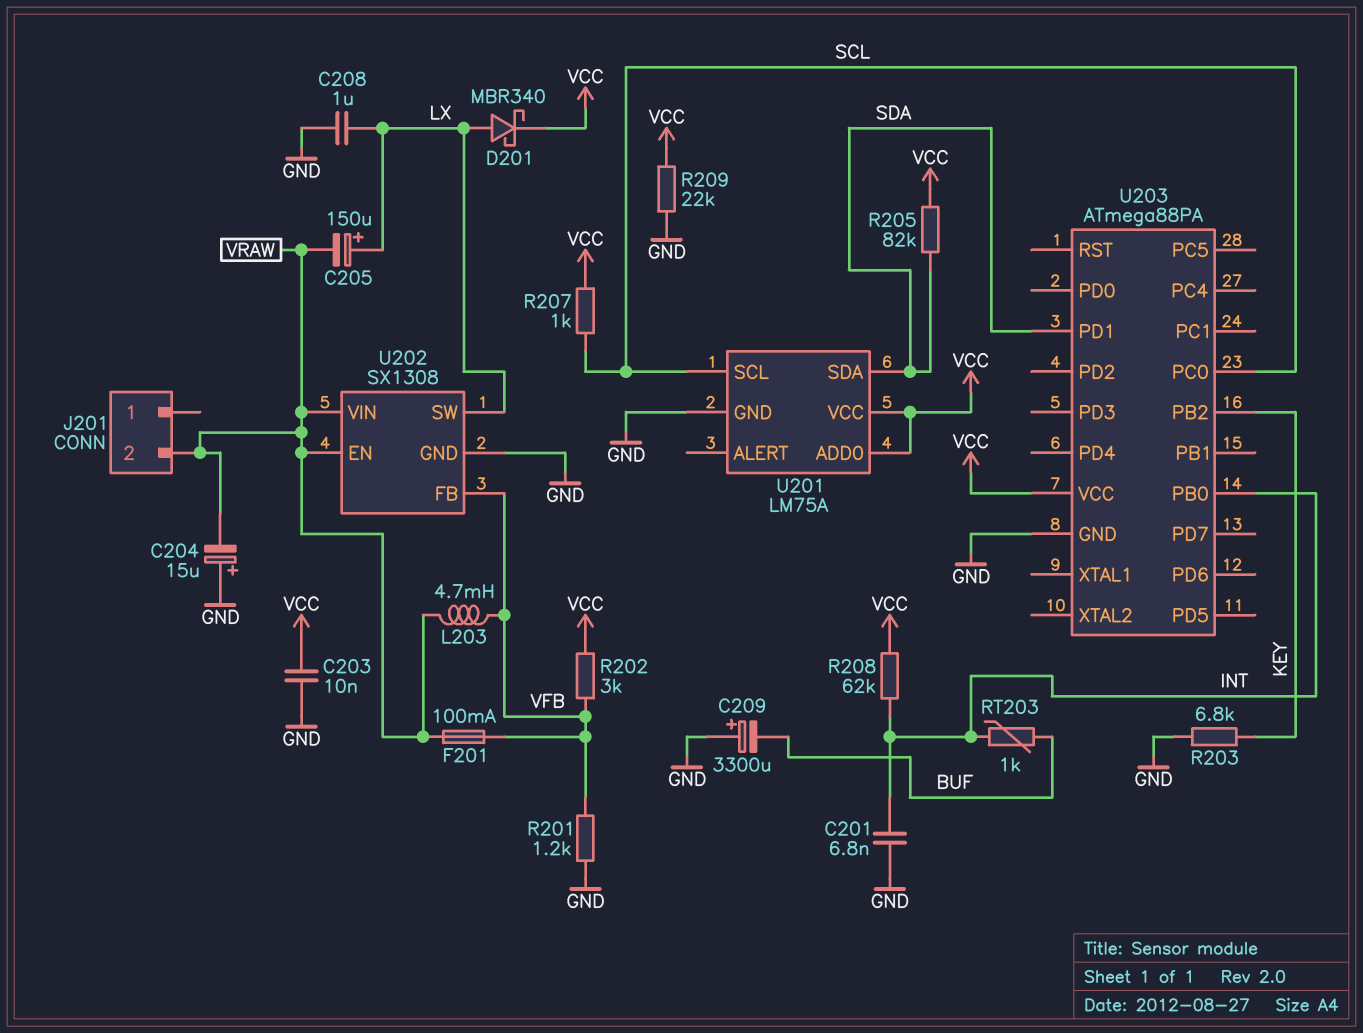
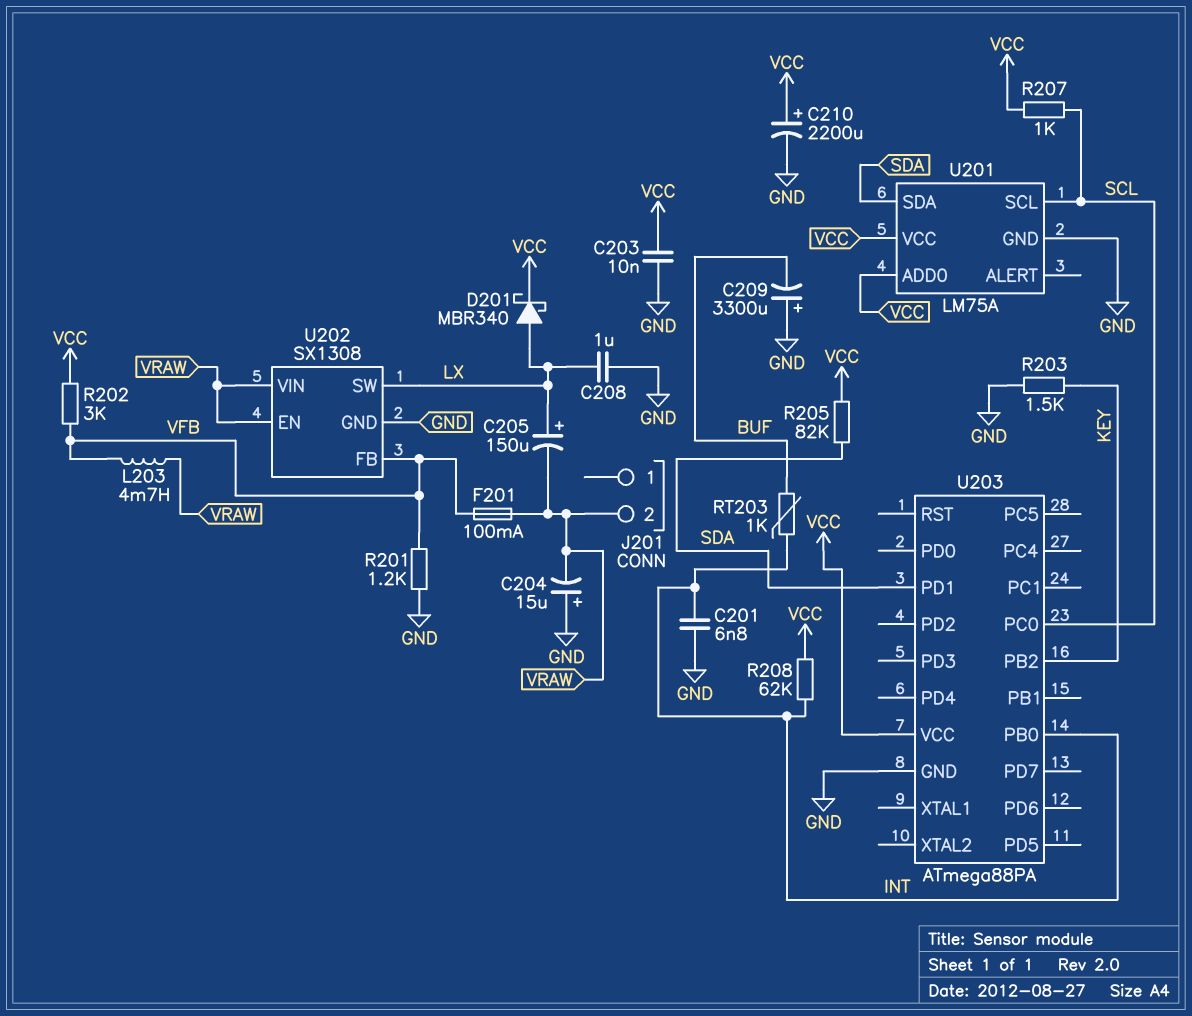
C210: none -> 2200uF (plus VCC, minus GND)
R203: 6.8k (GND, KEY) -> 1.5k (GND, KEY)
R209: 22k (GND, VCC) -> none

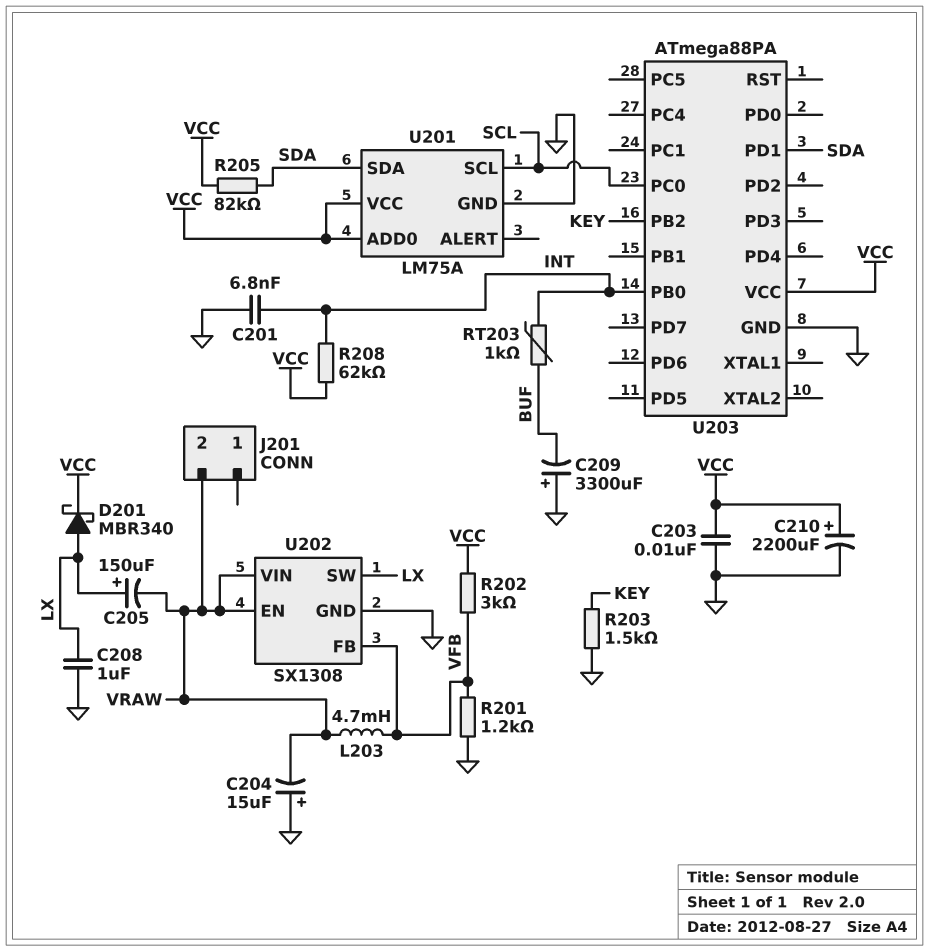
F201: 100mA (VFB, VRAW) -> none
R207: 1k (SCL, VCC) -> none

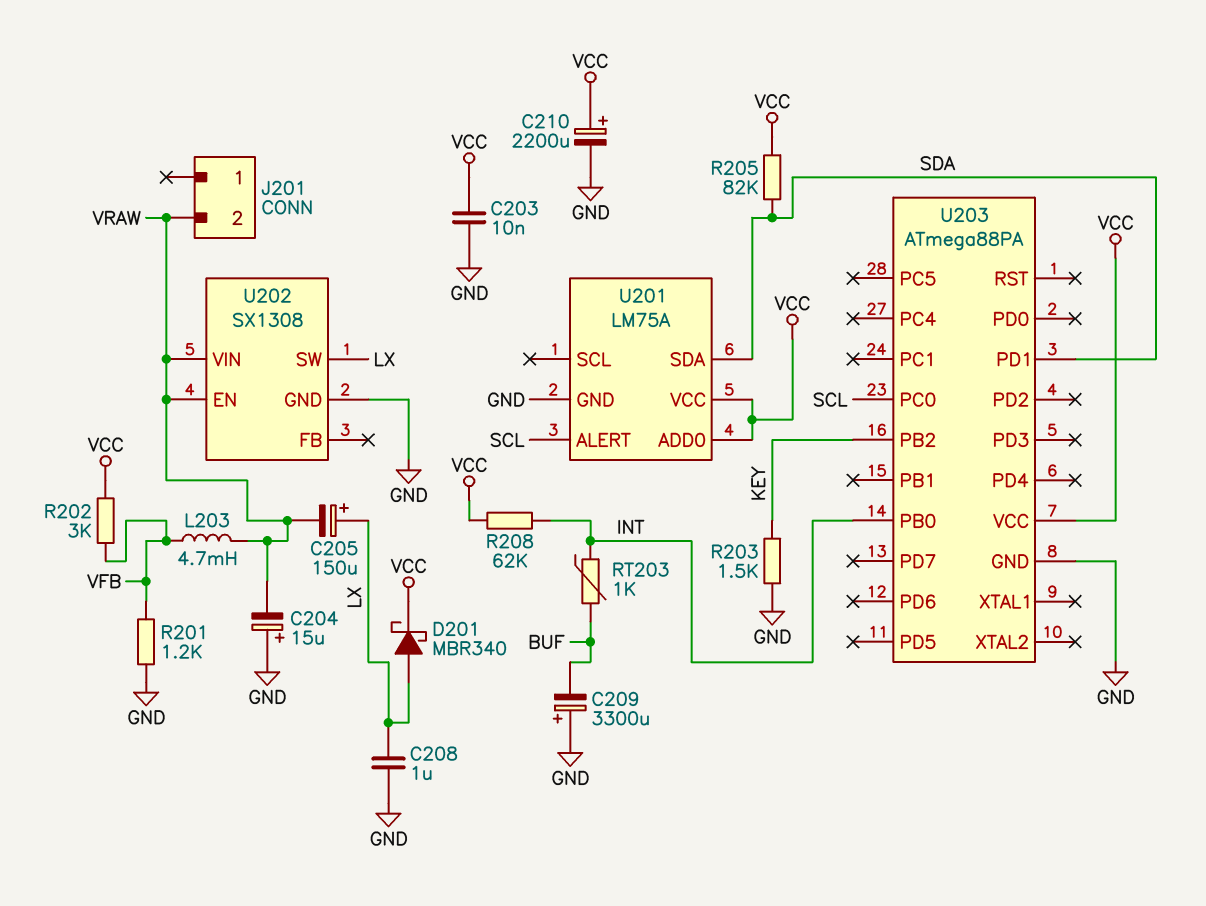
C201: 6.8nF (GND, INT) -> none
U201 pin ALERT: none -> SCL
U201 pin SCL: SCL -> none
U202 pin FB: VFB -> none

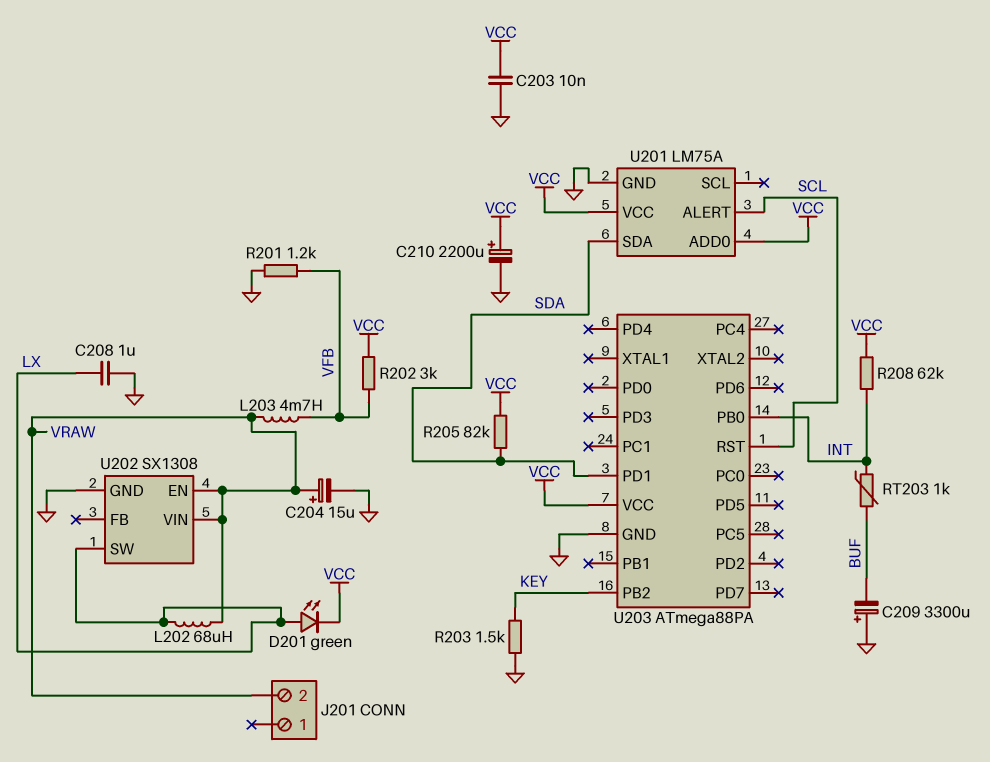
C204: 15uF (plus GND, minus VRAW) -> 15uF (plus VRAW, minus GND)
C205: 150uF (plus LX, minus VRAW) -> none
D201: schottky MBR340 (A LX, K VCC) -> LED green (A LX, K VCC)
L202: none -> 68uH (LX, VRAW)
U203 pin PC0: SCL -> none
U203 pin RST: none -> SCL

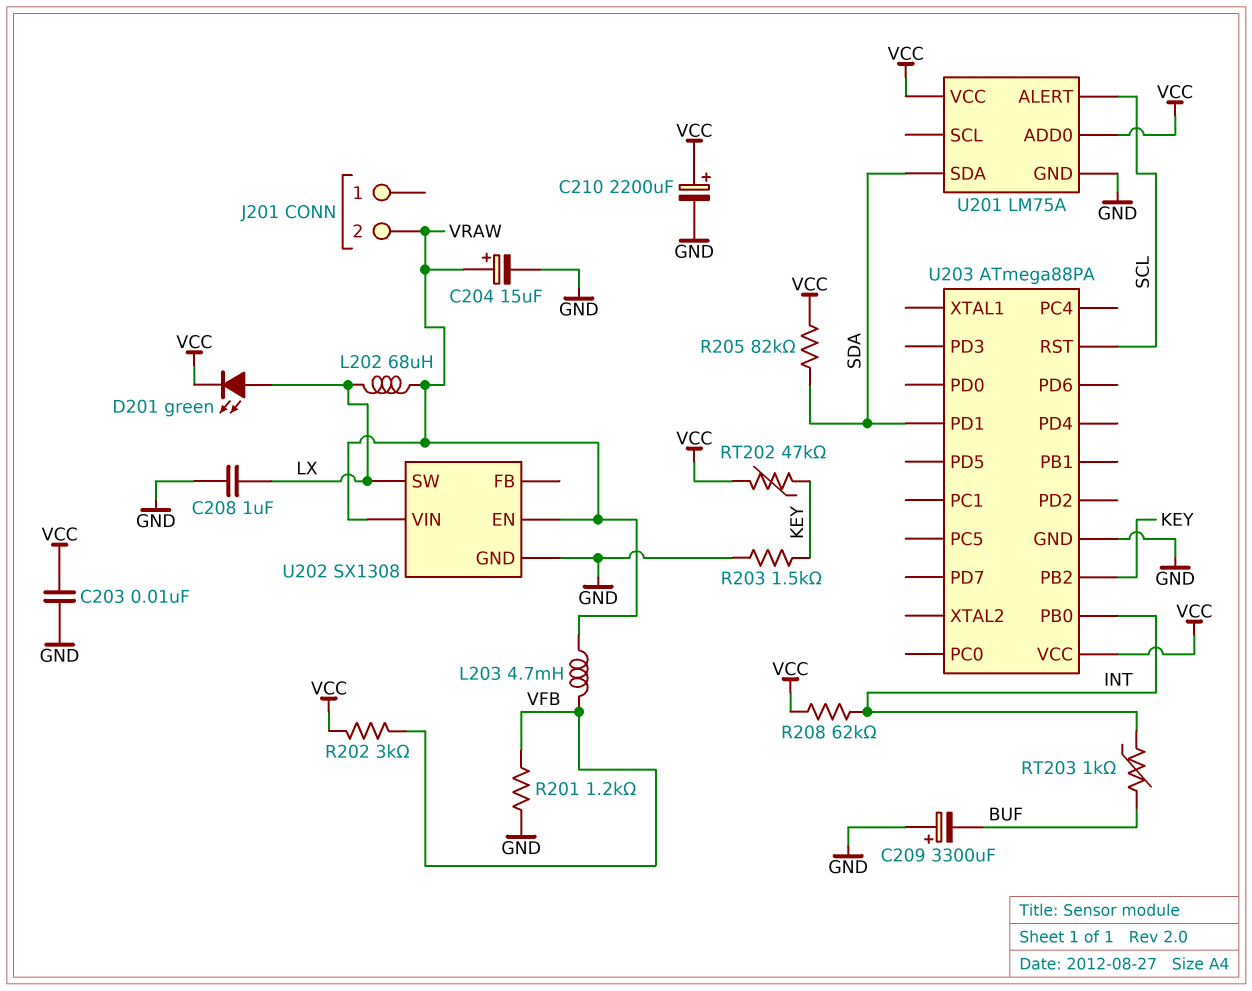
RT202: none -> 47k (KEY, VCC)

